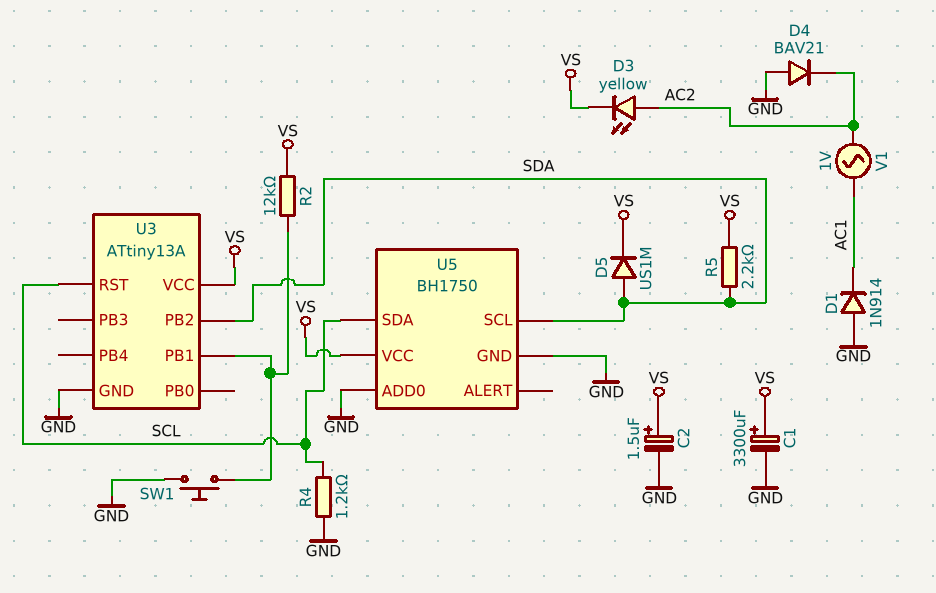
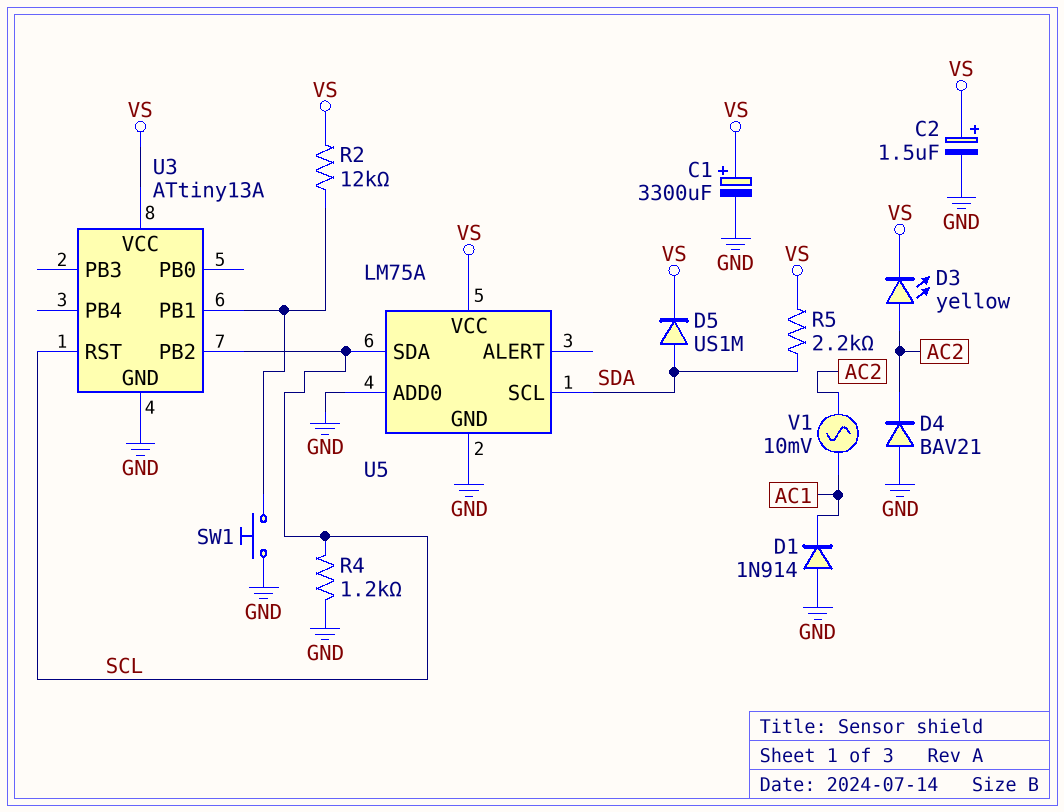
U3 pin PB2: SDA -> SCL
U5: BH1750 -> LM75A
V1: AC 1V (AC1, AC2) -> AC 10mV (AC1, AC2)

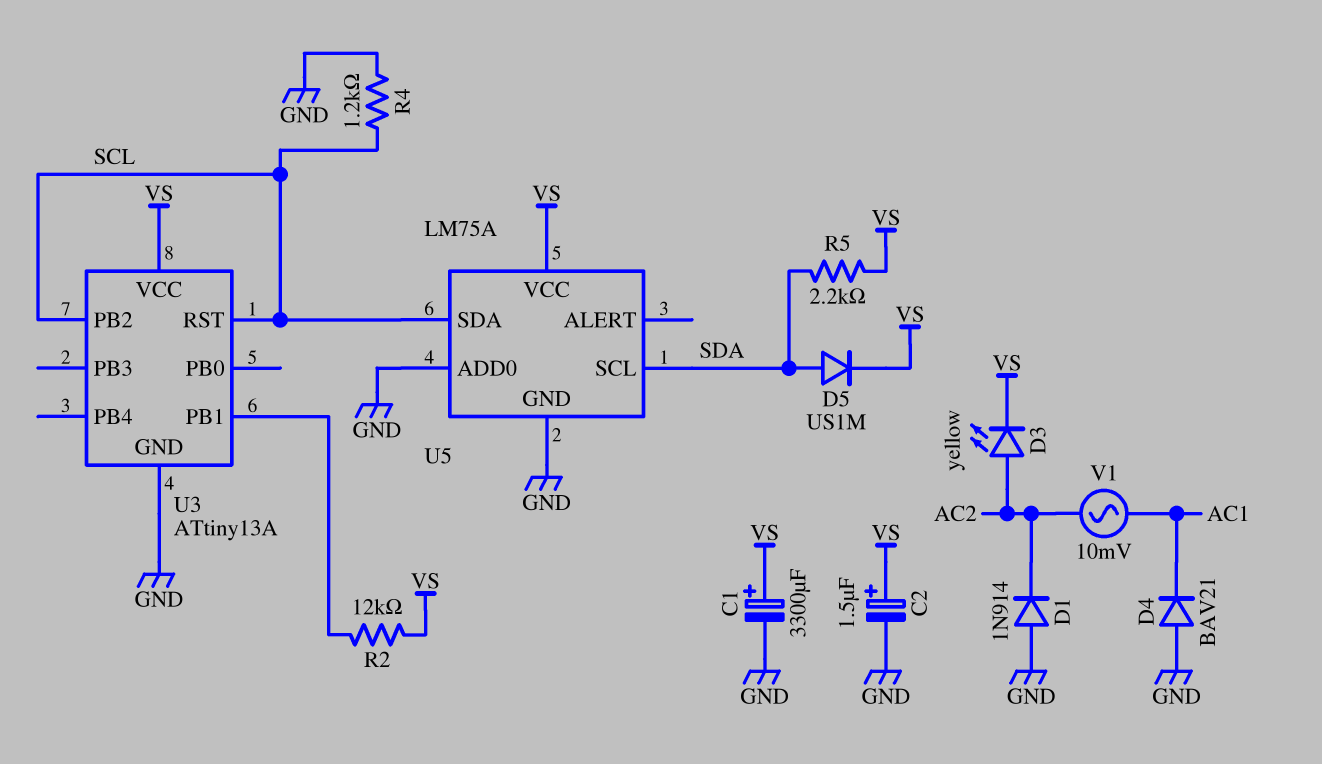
D1: diode 1N914 (A GND, K AC1) -> diode 1N914 (A GND, K AC2)
D4: diode BAV21 (A GND, K AC2) -> diode BAV21 (A GND, K AC1)
SW1: button (GND, U3/PB1) -> none

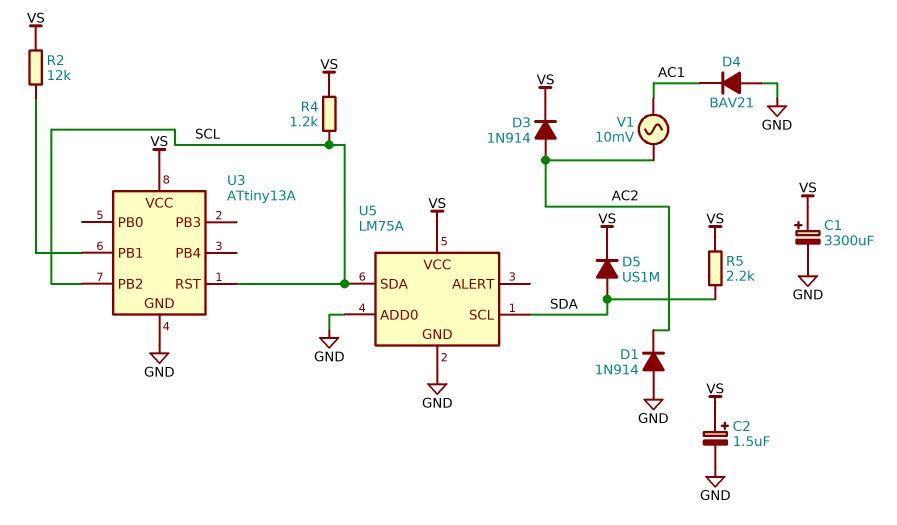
D3: LED yellow (A AC2, K VS) -> diode 1N914 (A AC2, K VS)
R4: 1.2k (GND, SCL) -> 1.2k (SCL, VS)

